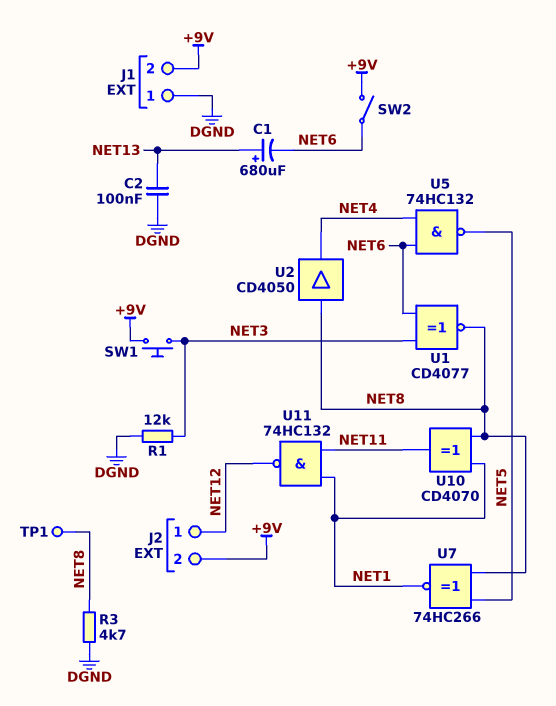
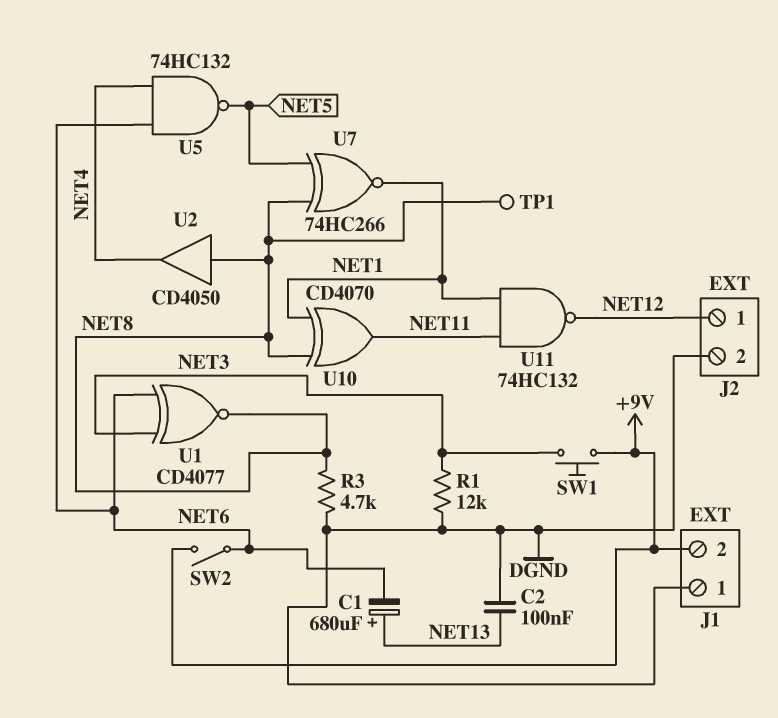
J2 pin 2: +9V -> DGND

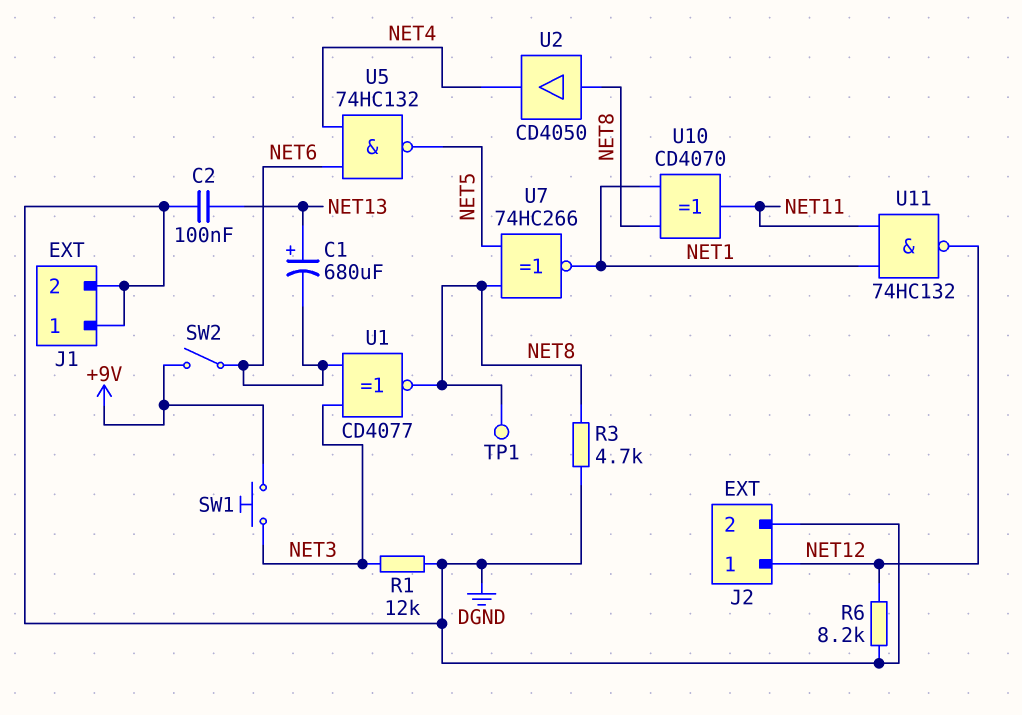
J1 pin 2: +9V -> DGND
R6: none -> 8.2k (DGND, NET12)

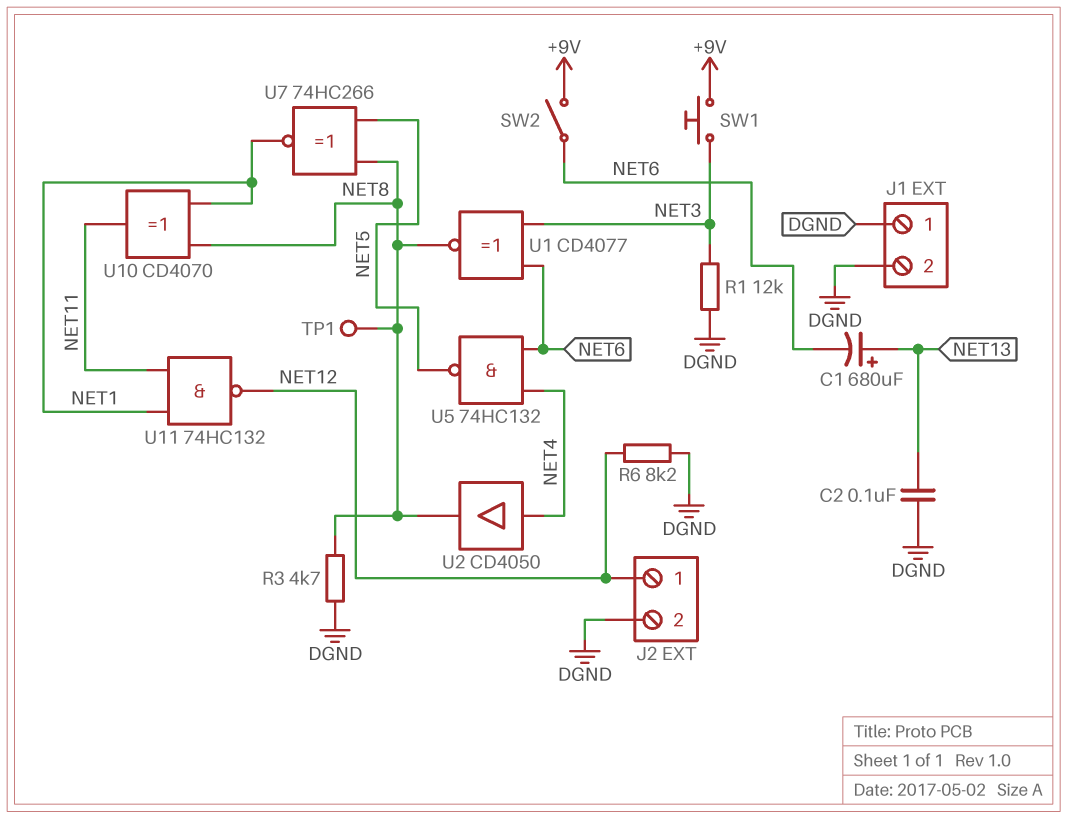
U2: buffer CD4050 (in NET8, out NET4) -> buffer CD4050 (in NET4, out NET8)

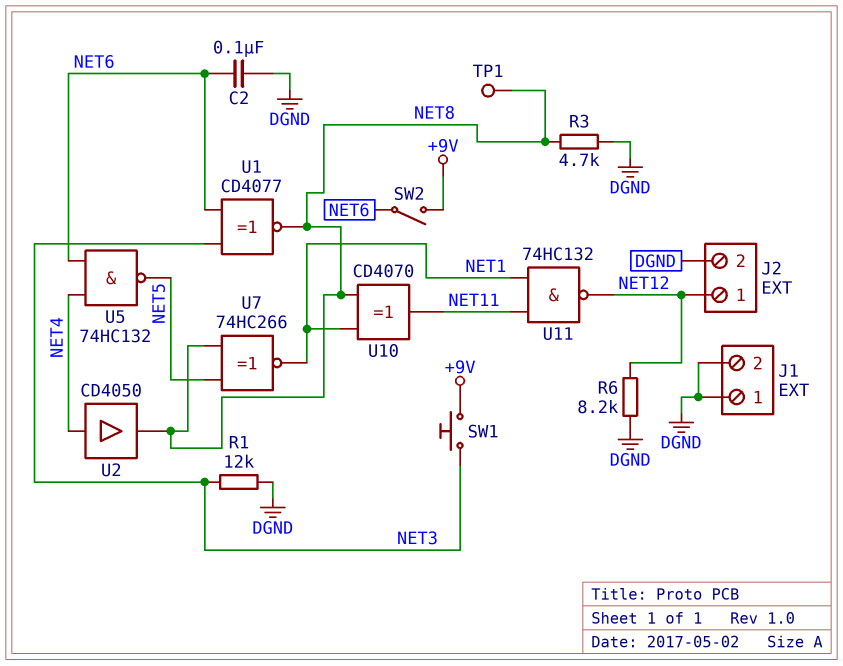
C1: 680uF (plus NET13, minus NET6) -> none
C2: 100nF (DGND, NET13) -> 100nF (DGND, NET6)

